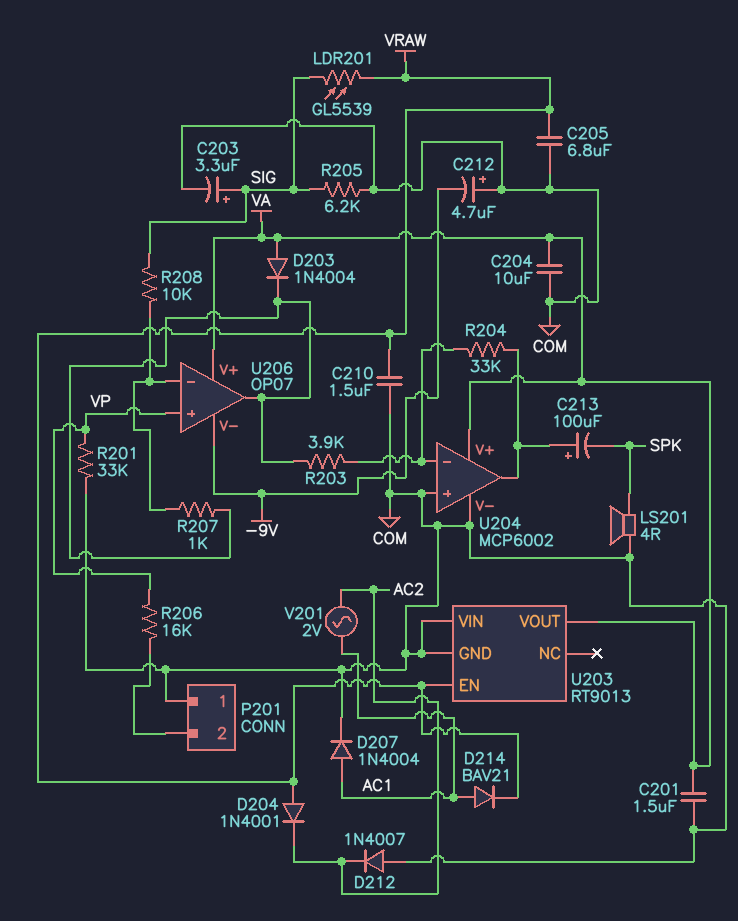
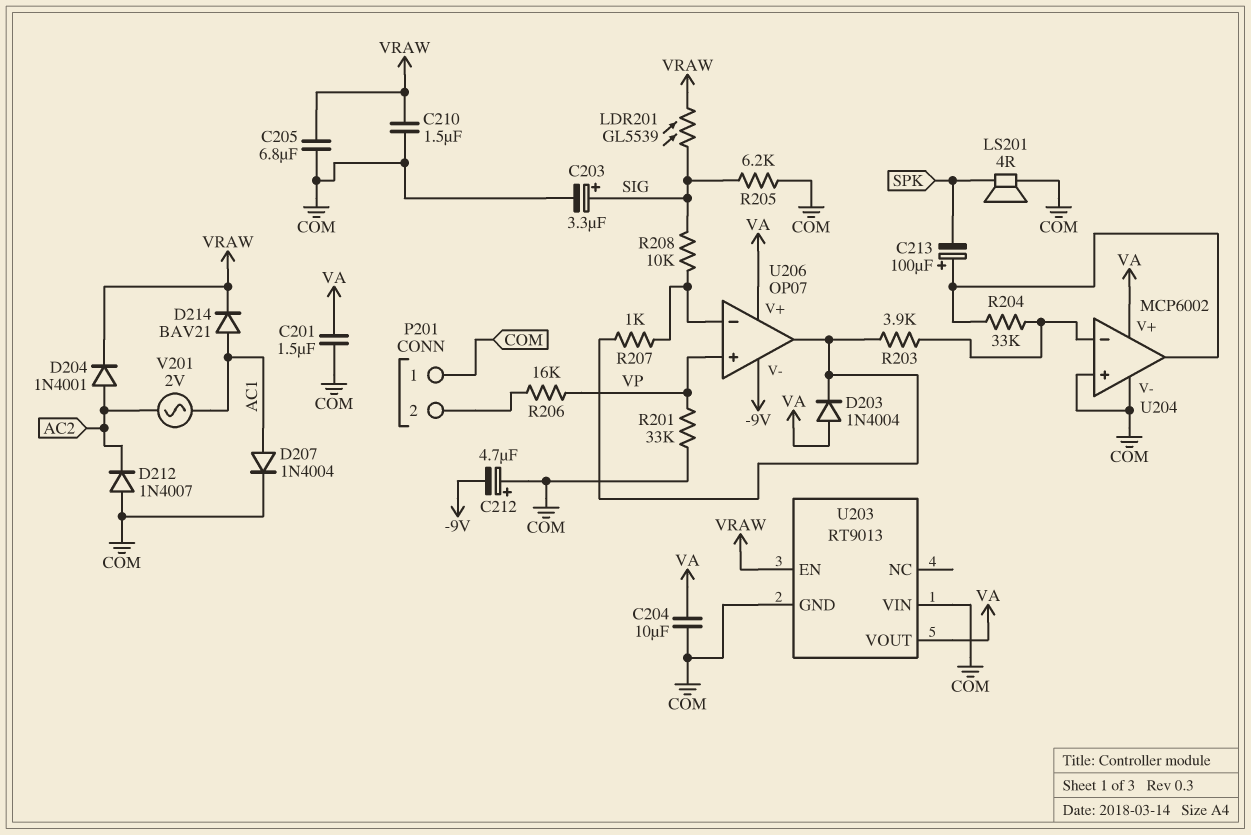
D204: diode 1N4001 (A VRAW, K AC2) -> diode 1N4001 (A AC2, K VRAW)

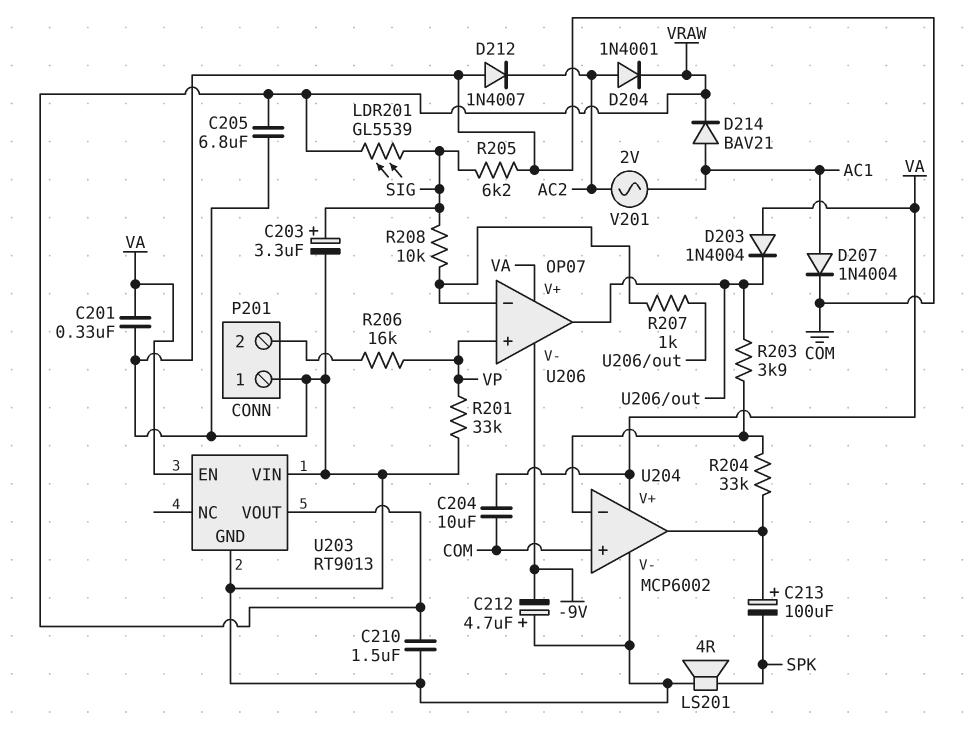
C201: 1.5uF (COM, VA) -> 330nF (COM, VA)
U203 pin EN: VRAW -> VA
U203 pin VOUT: VA -> VRAW

